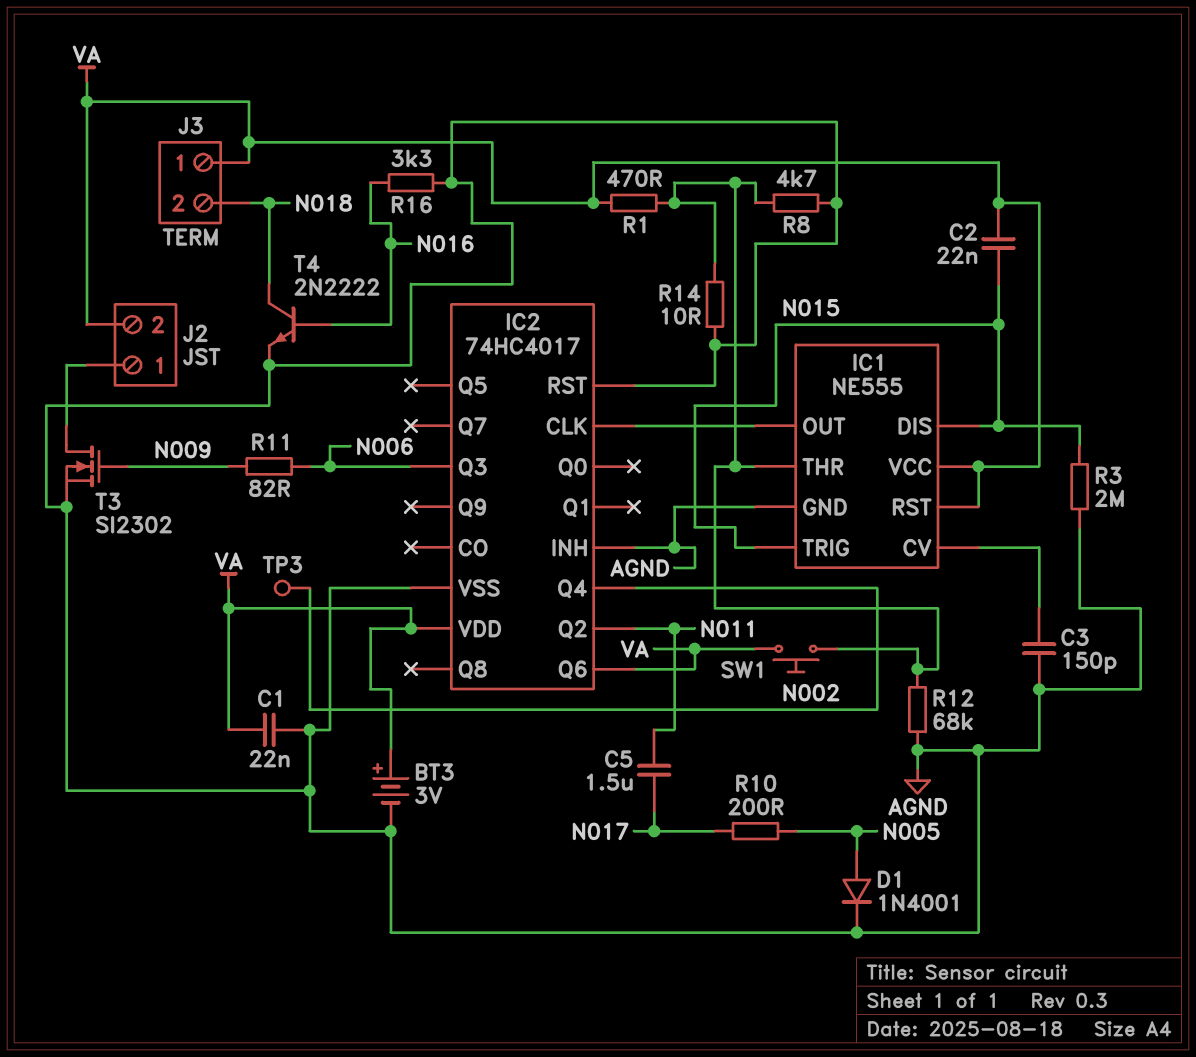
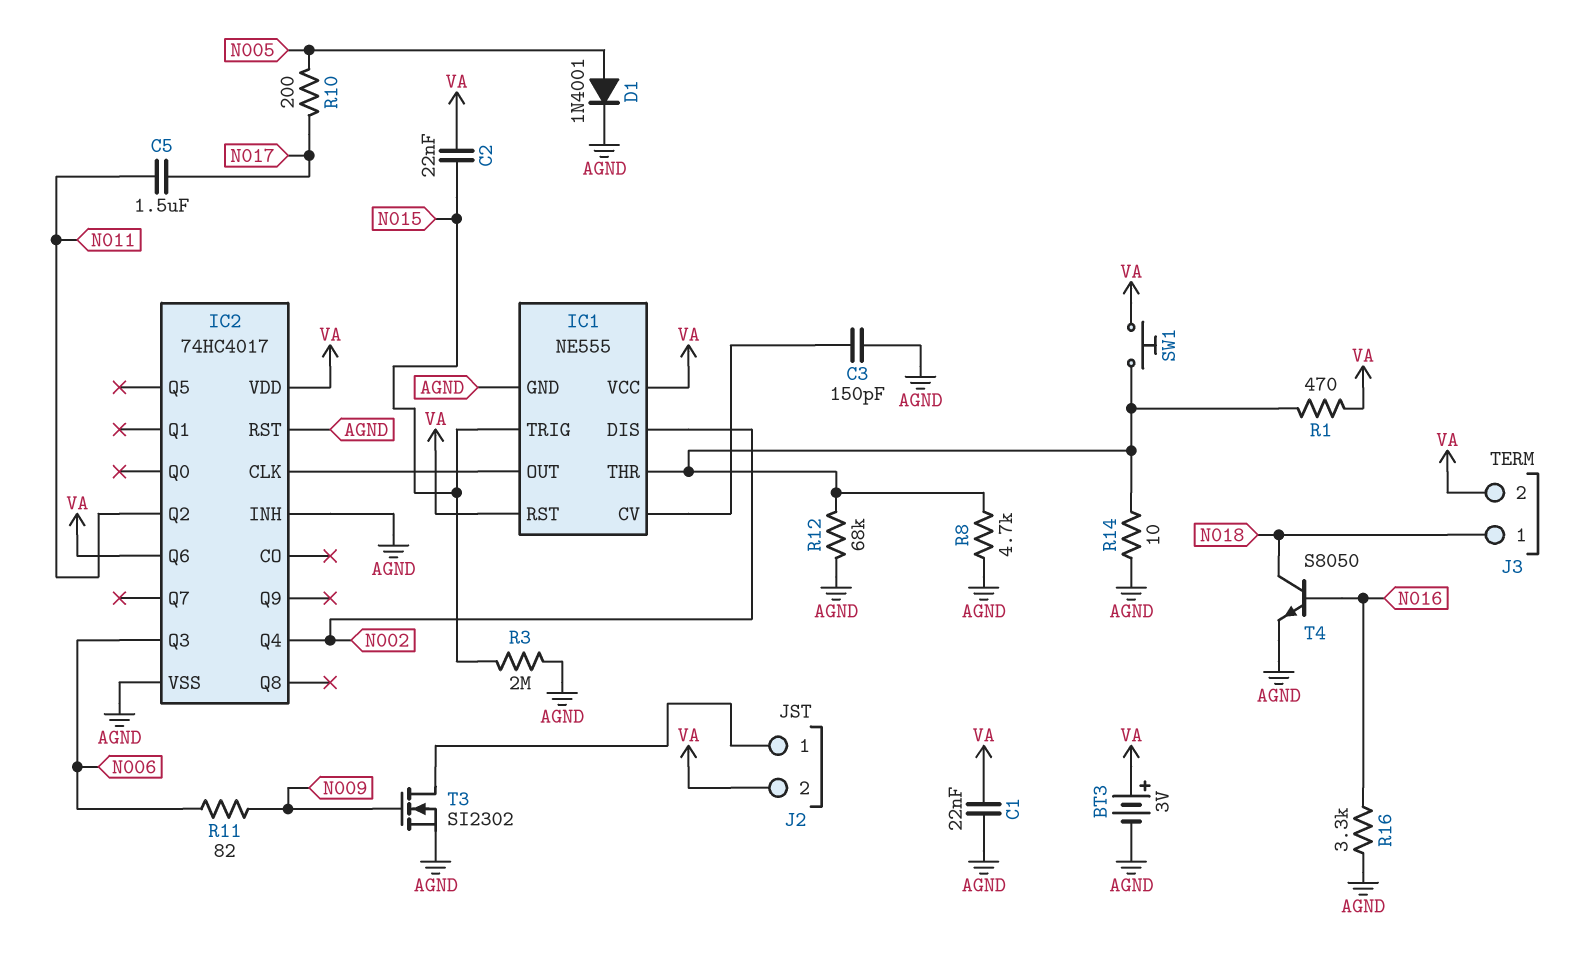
IC1 pin DIS: N015 -> N002
J3 pin 1: VA -> N018
J3 pin 2: N018 -> VA
T4: NPN 2N2222 (B N016, C N018, E AGND) -> NPN S8050 (B N016, C N018, E AGND)
TP3: test point (N002) -> none

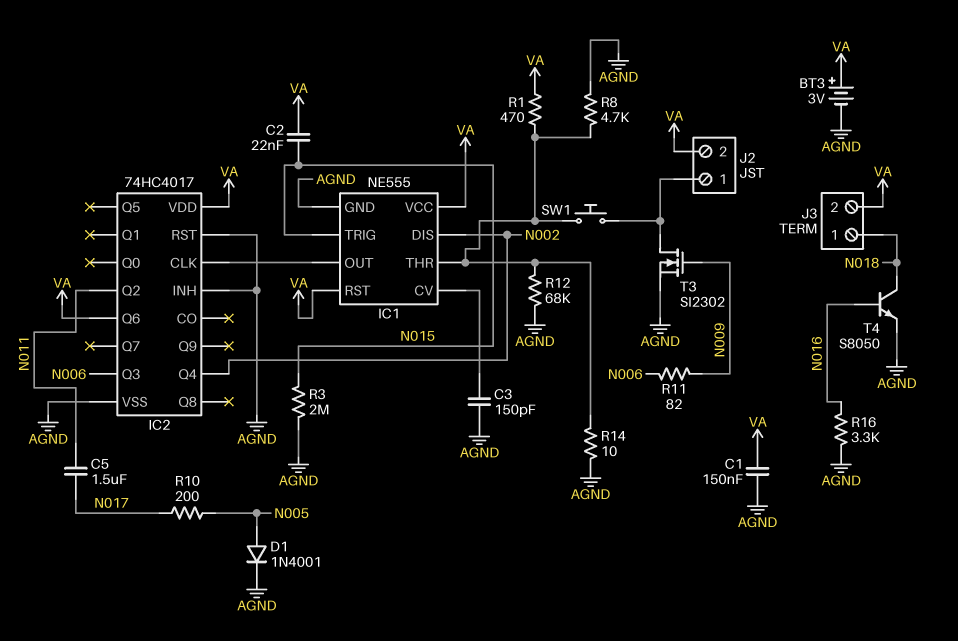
C1: 22nF (AGND, VA) -> 150nF (AGND, VA)
SW1: button (IC1/THR, VA) -> button (IC1/THR, J2/1)

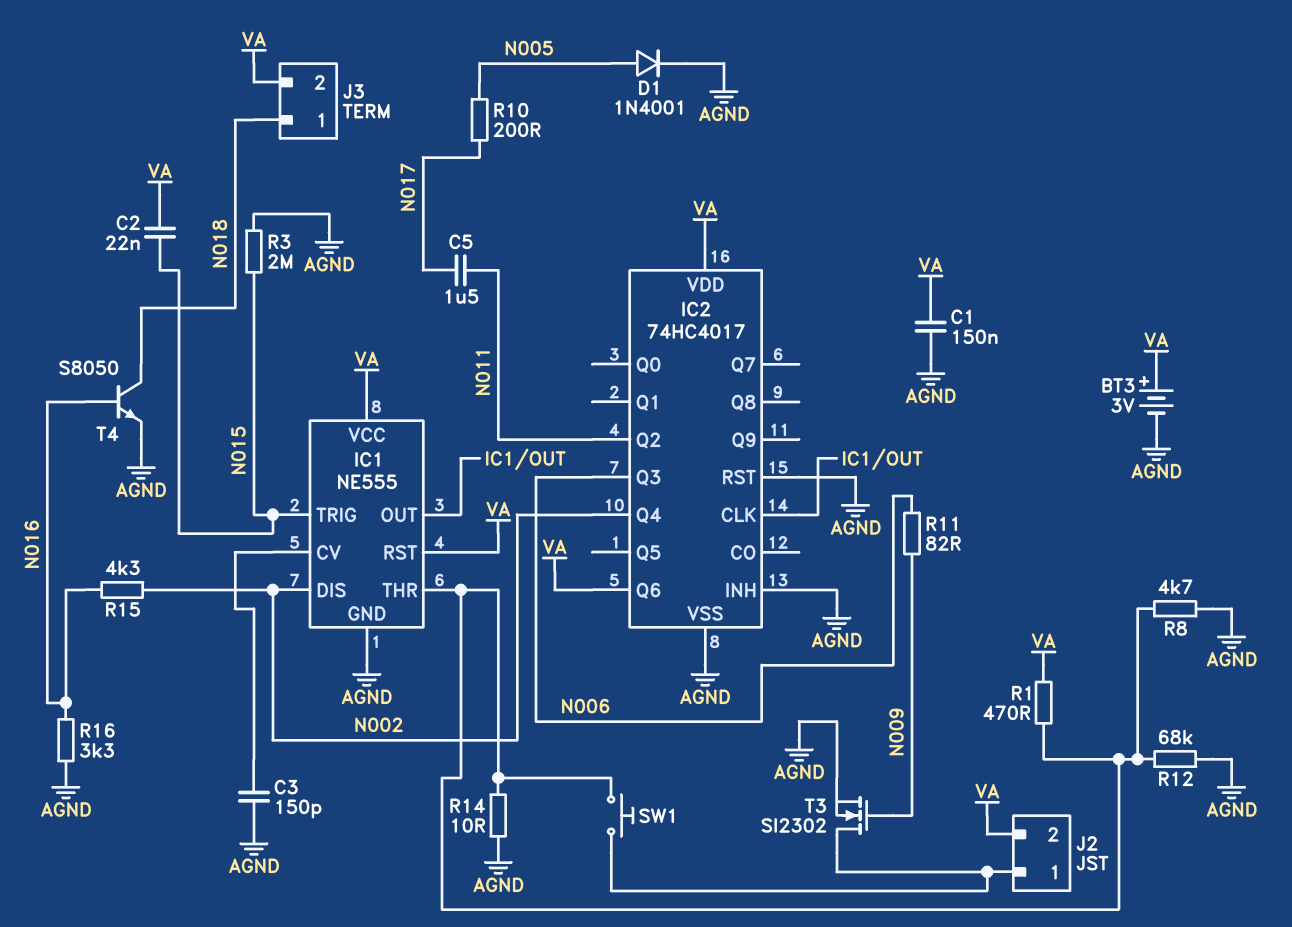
R15: none -> 4.3k (N002, N016)

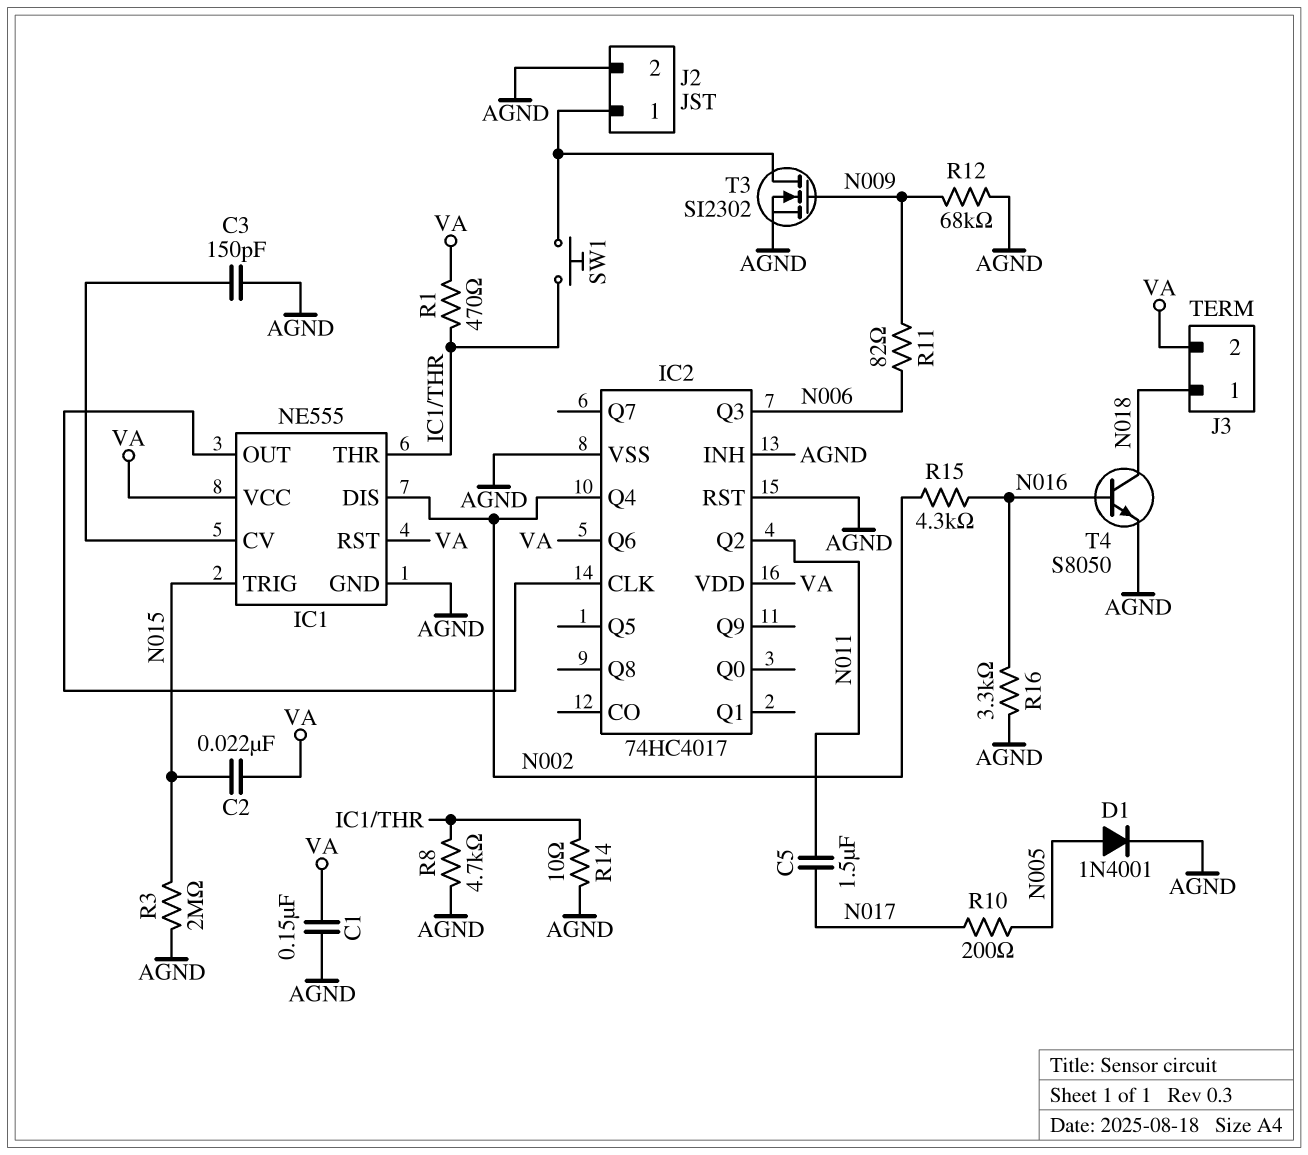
BT3: 3V (plus VA, minus AGND) -> none
J2 pin 2: VA -> AGND
R12: 68k (AGND, IC1/THR) -> 68k (AGND, N009)

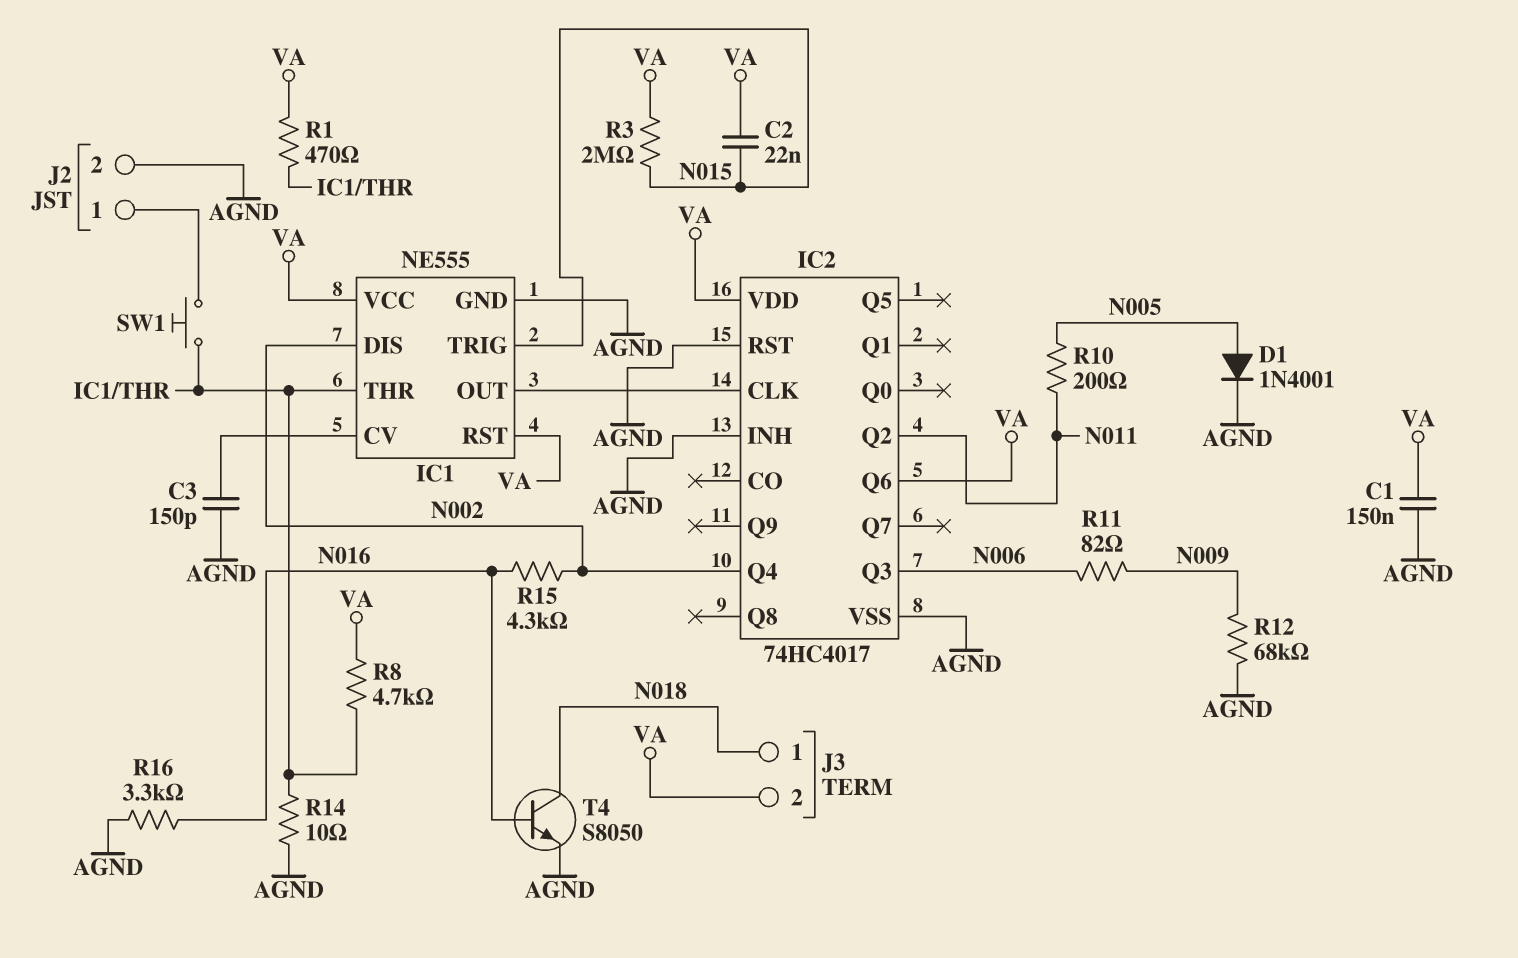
C5: 1.5uF (N011, N017) -> none
R3: 2M (AGND, N015) -> 2M (N015, VA)
R8: 4.7k (AGND, IC1/THR) -> 4.7k (IC1/THR, VA)
R10: 200 (N005, N017) -> 200 (N005, N011)
T3: NMOS SI2302 (G N009, D J2/1, S AGND) -> none

